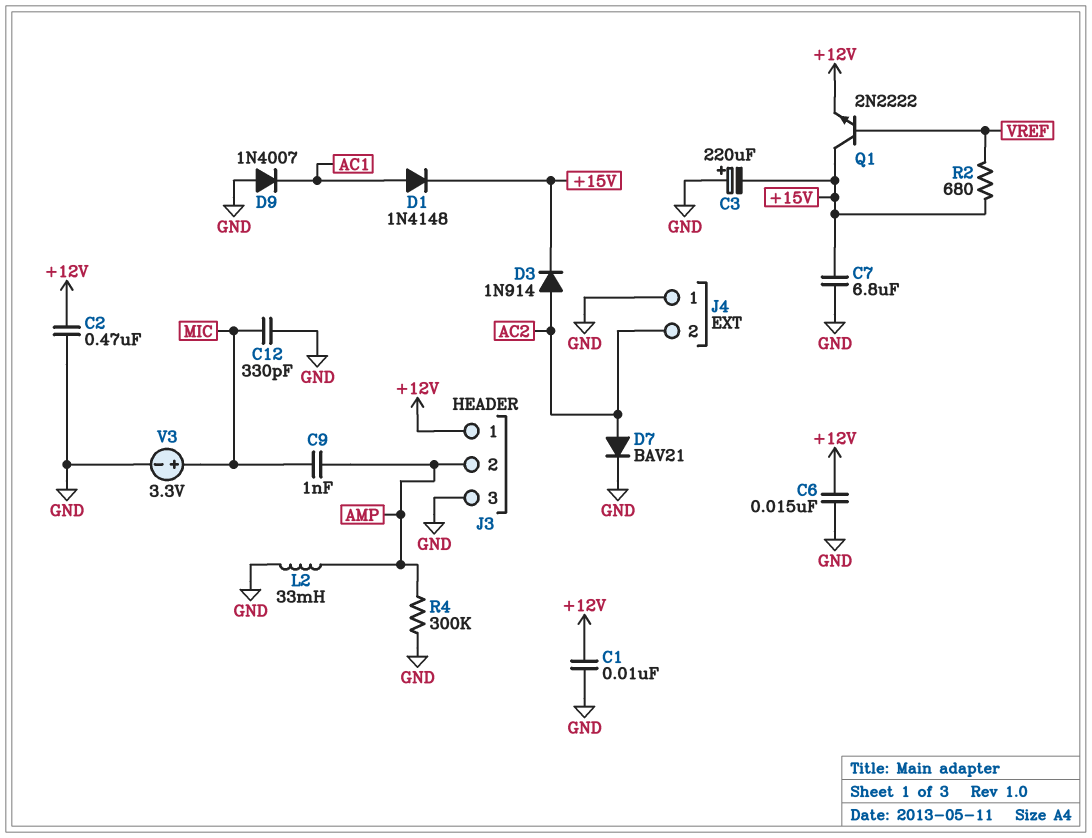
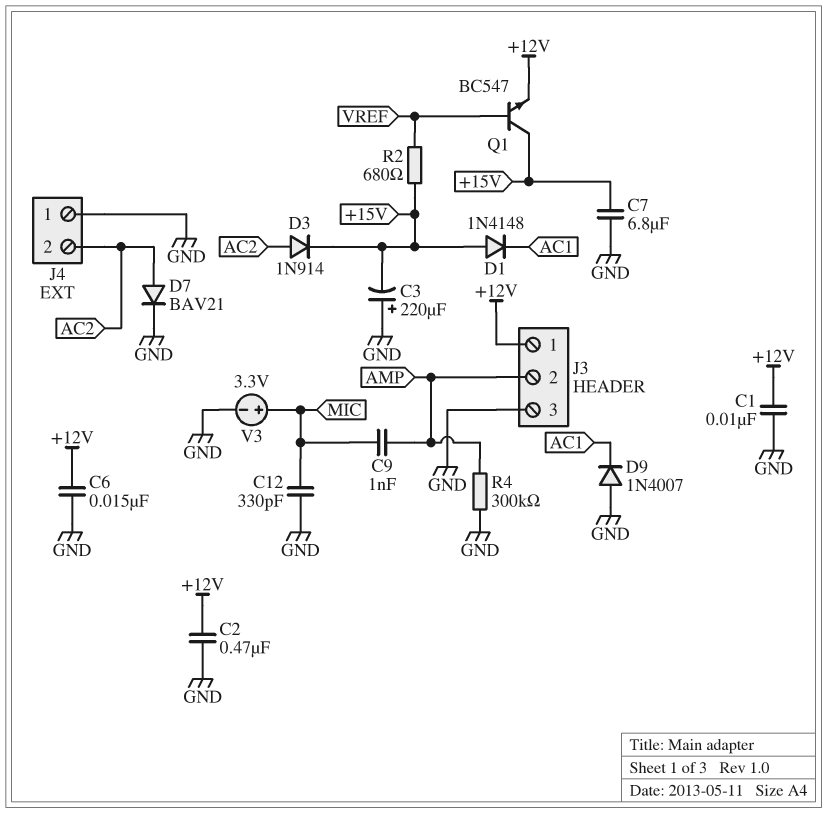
D1: diode 1N4148 (A AC1, K +15V) -> diode 1N4148 (A +15V, K AC1)
L2: 33mH (AMP, GND) -> none
Q1: NPN 2N2222 (B VREF, C +15V, E +12V) -> NPN BC547 (B VREF, C +15V, E +12V)

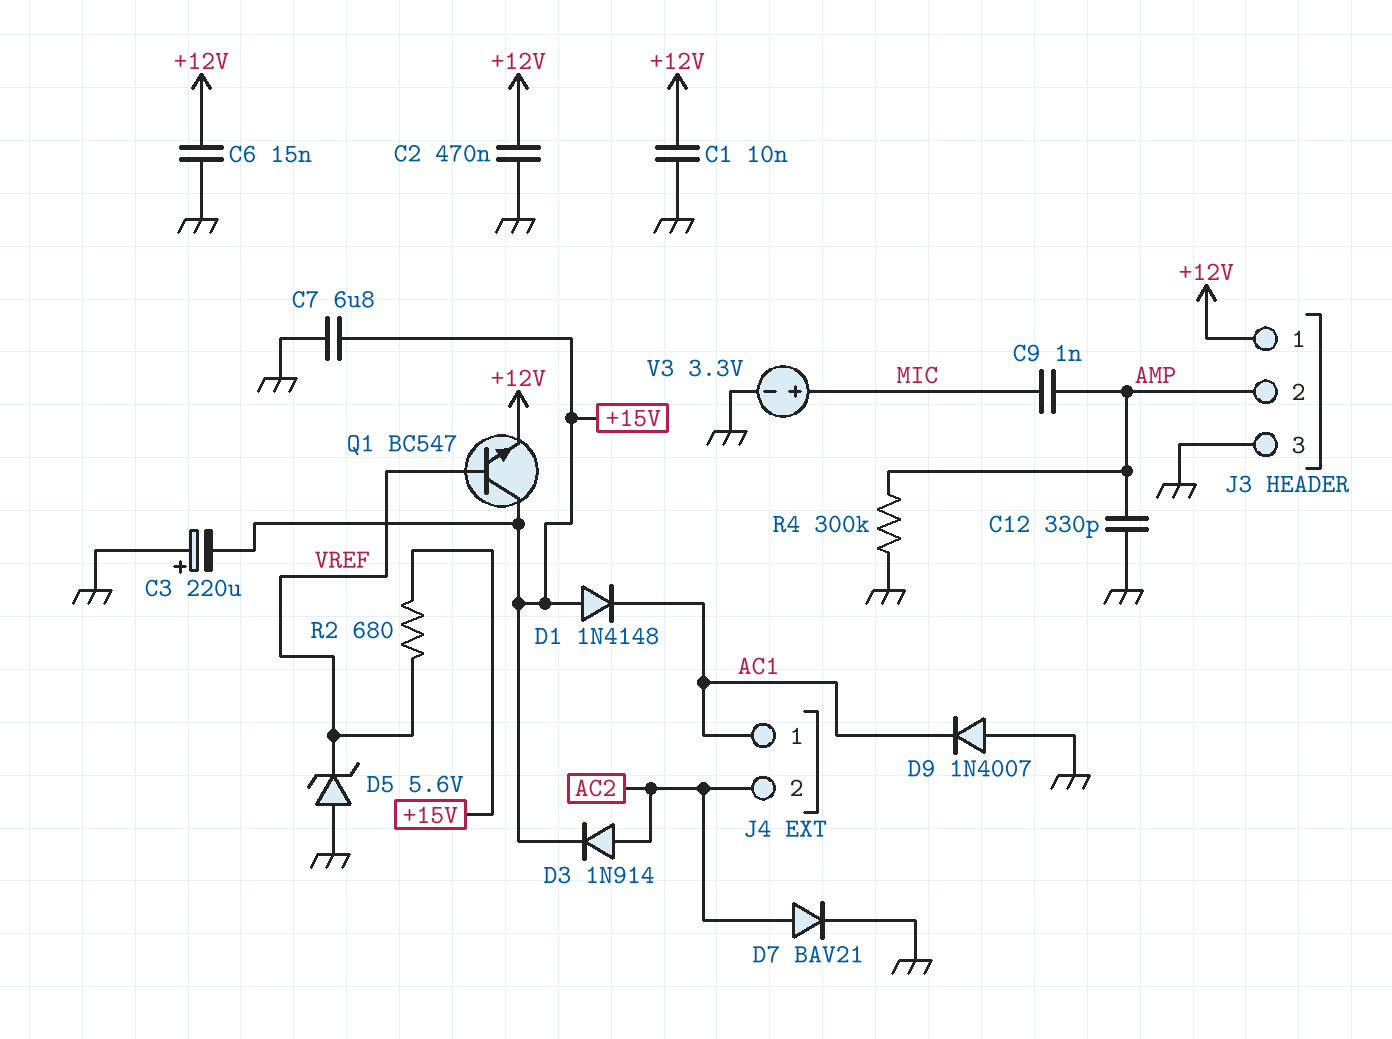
C12: 330pF (GND, MIC) -> 330pF (AMP, GND)
D5: none -> zener 5.6V (A GND, K VREF)
J4 pin 1: GND -> AC1

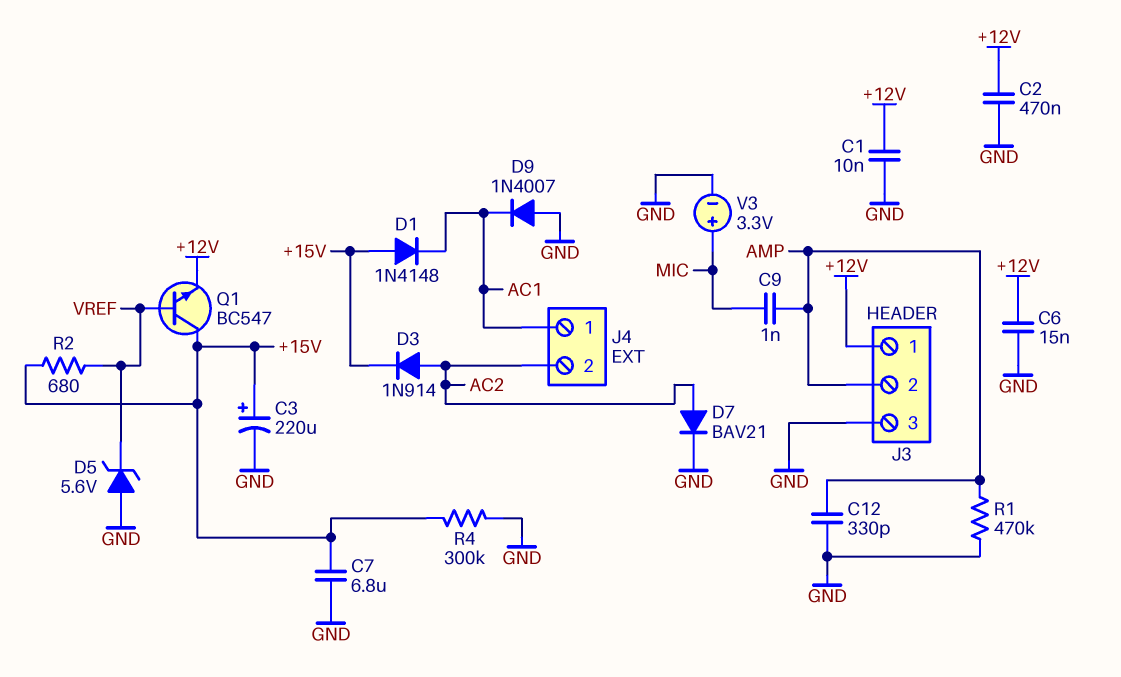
C3: 220uF (plus GND, minus +15V) -> 220uF (plus +15V, minus GND)
R1: none -> 470k (AMP, GND)
R4: 300k (AMP, GND) -> 300k (+15V, GND)

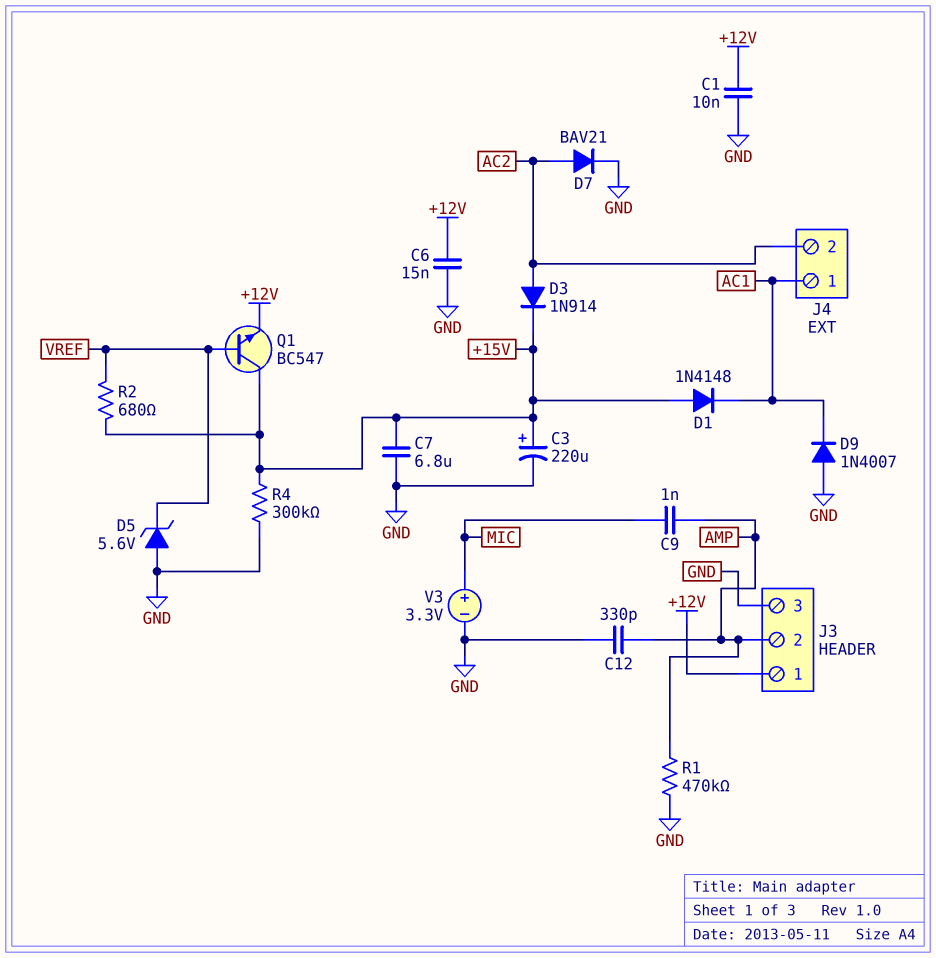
C2: 470nF (+12V, GND) -> none

